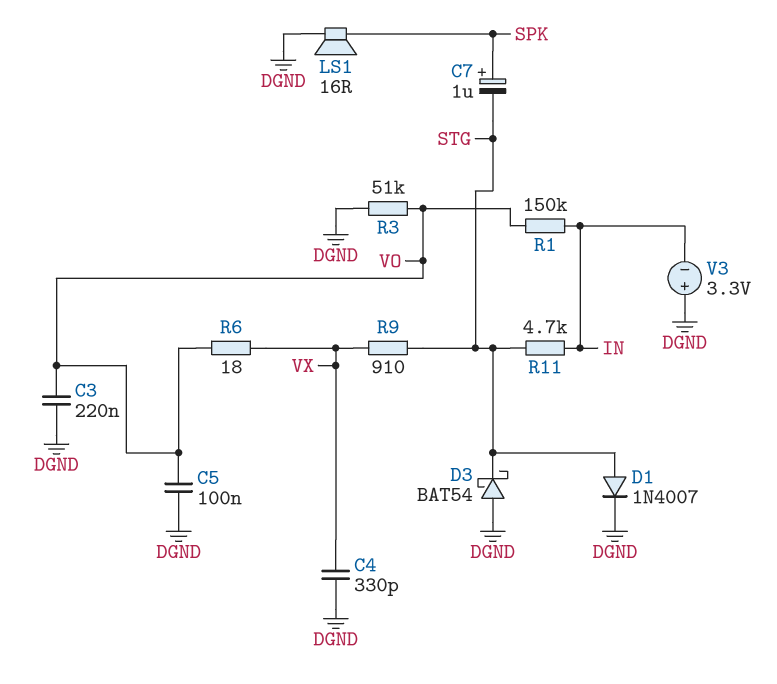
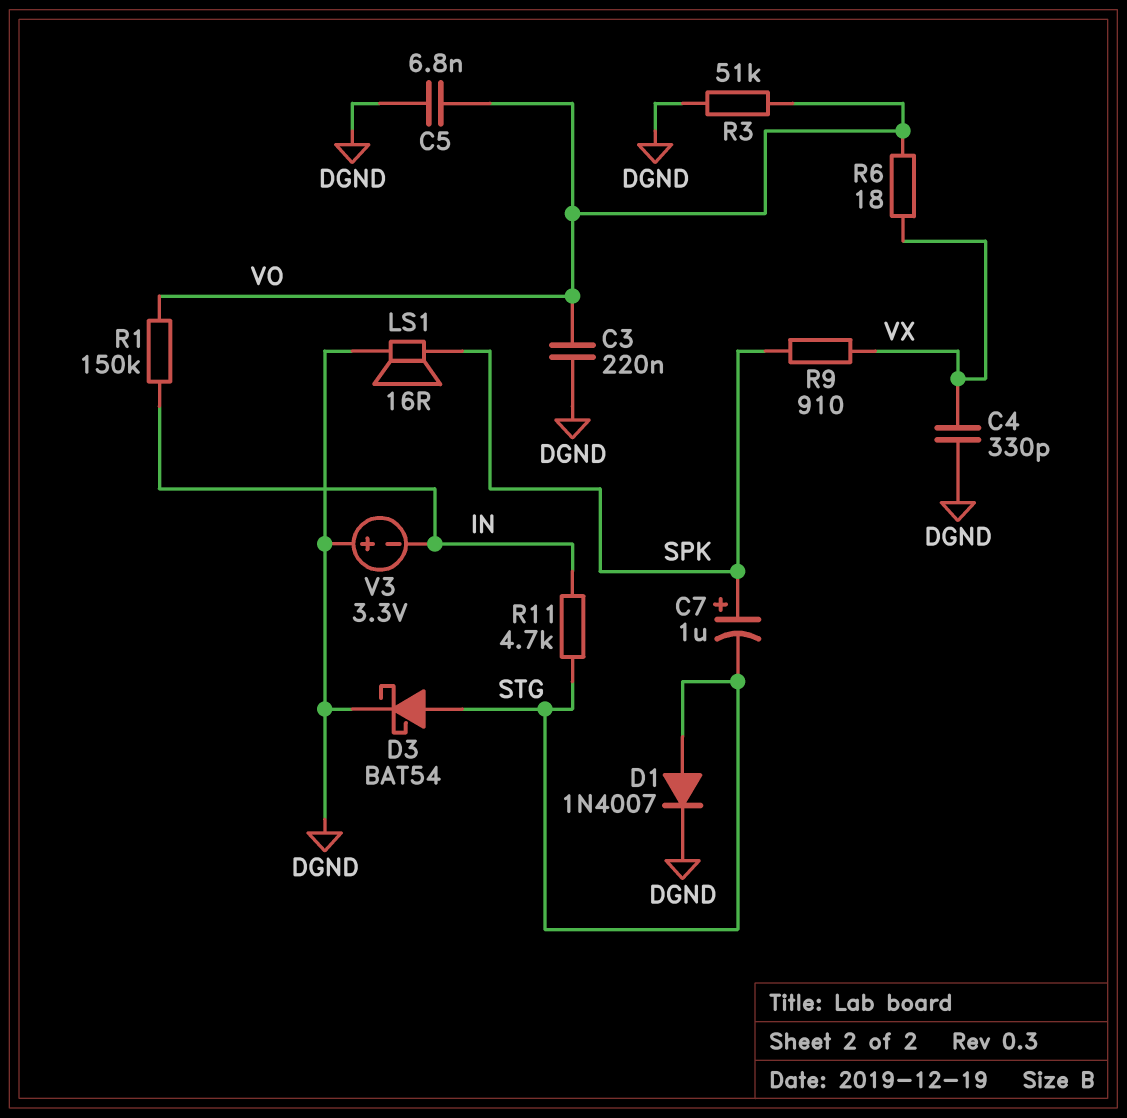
C5: 100nF (DGND, VO) -> 6.8nF (DGND, VO)
D3: schottky BAT54 (A DGND, K STG) -> schottky BAT54 (A STG, K DGND)
R9: 910 (STG, VX) -> 910 (SPK, VX)

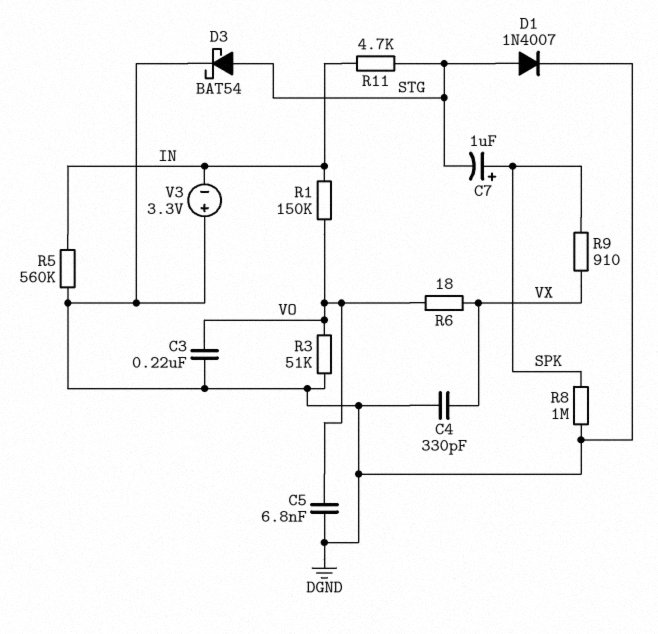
LS1: speaker 16R (DGND, SPK) -> none
R5: none -> 560k (DGND, IN)
R8: none -> 1M (DGND, SPK)

